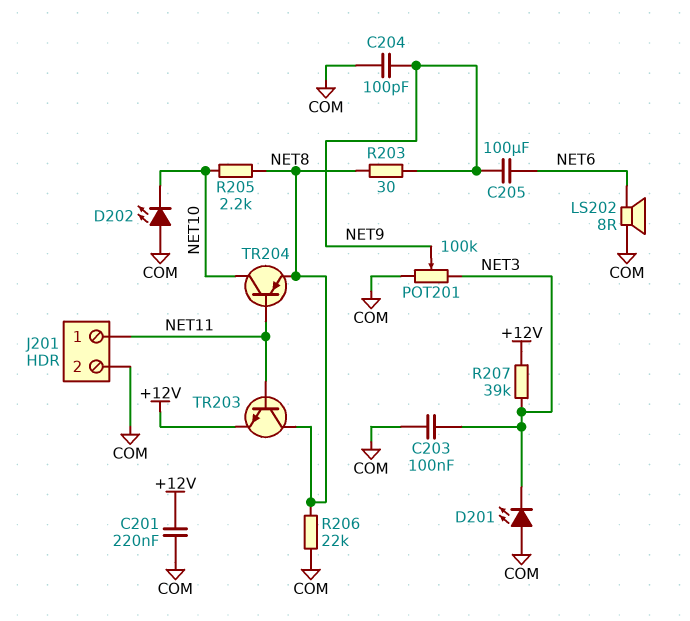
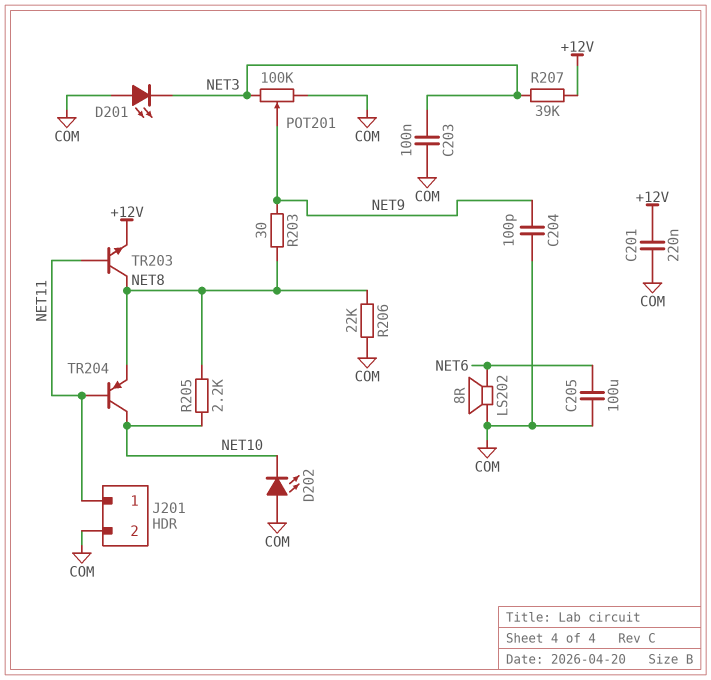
C205: 100uF (NET6, NET9) -> 100uF (COM, NET6)

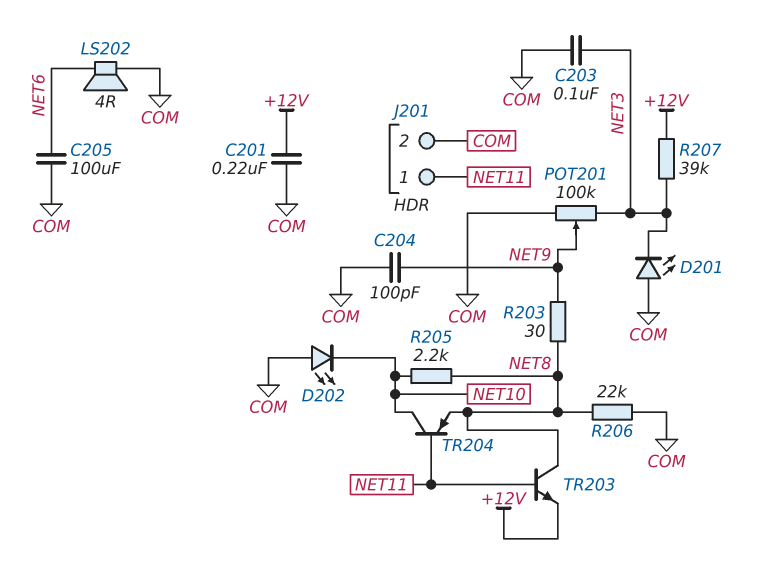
LS202: speaker 8R (COM, NET6) -> speaker 4R (COM, NET6)

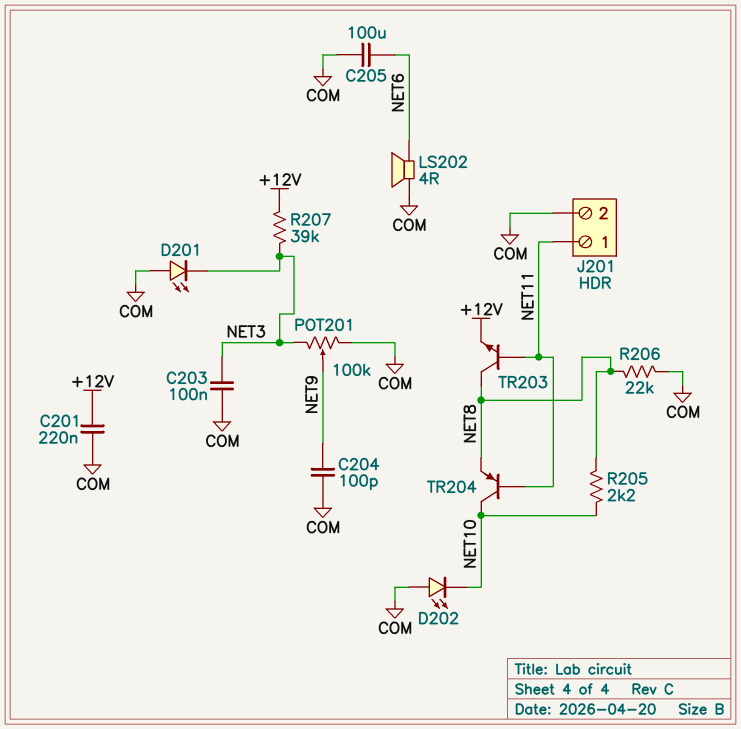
R203: 30 (NET8, NET9) -> none

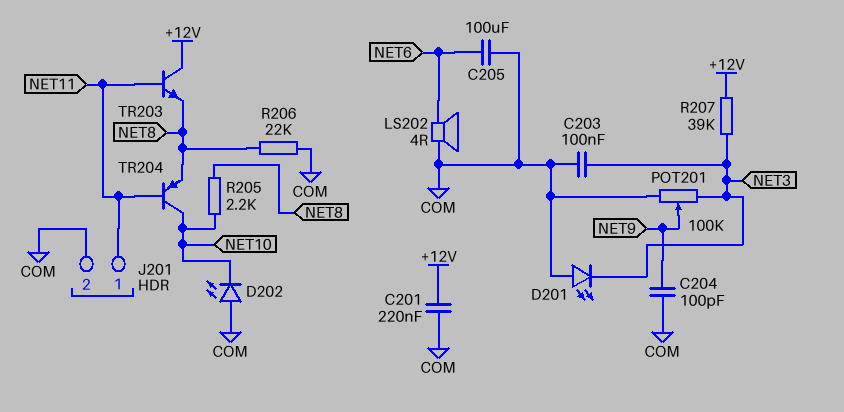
TR203: NPN (B NET11, C NET8, E +12V) -> NPN (B NET11, C +12V, E NET8)

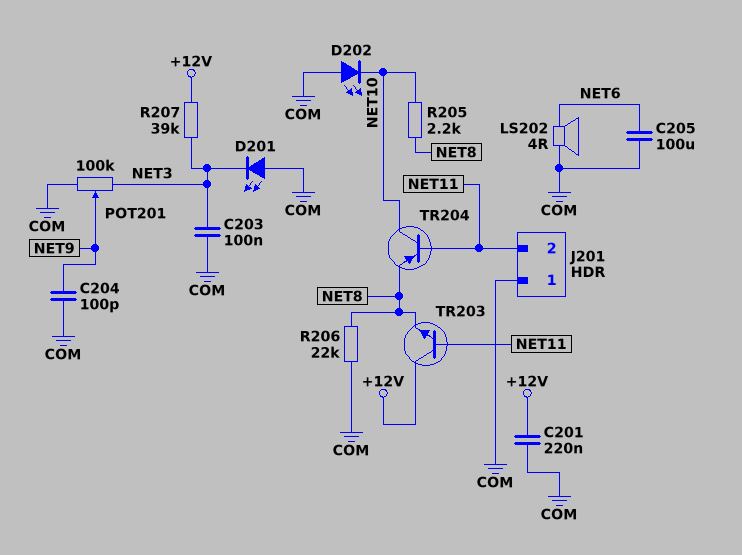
J201 pin 1: NET11 -> COM
J201 pin 2: COM -> NET11

